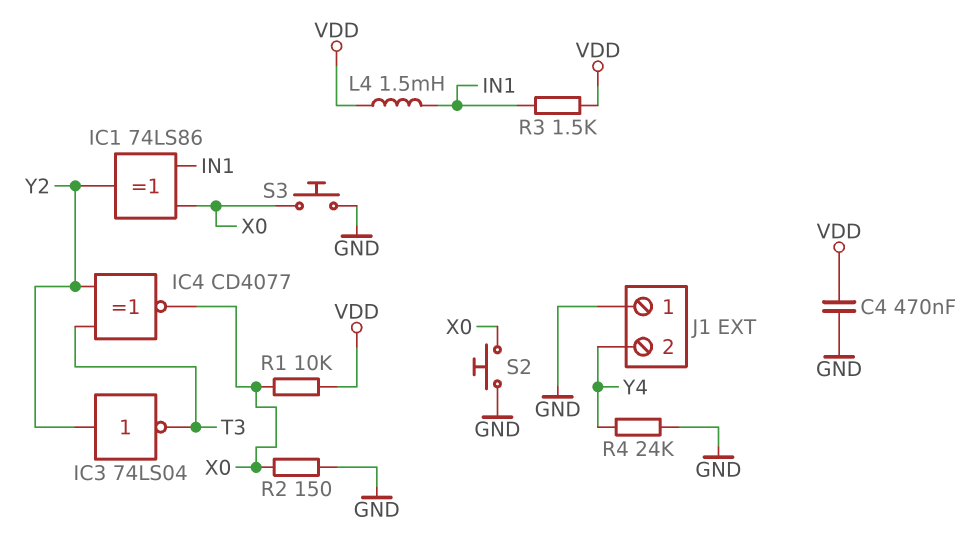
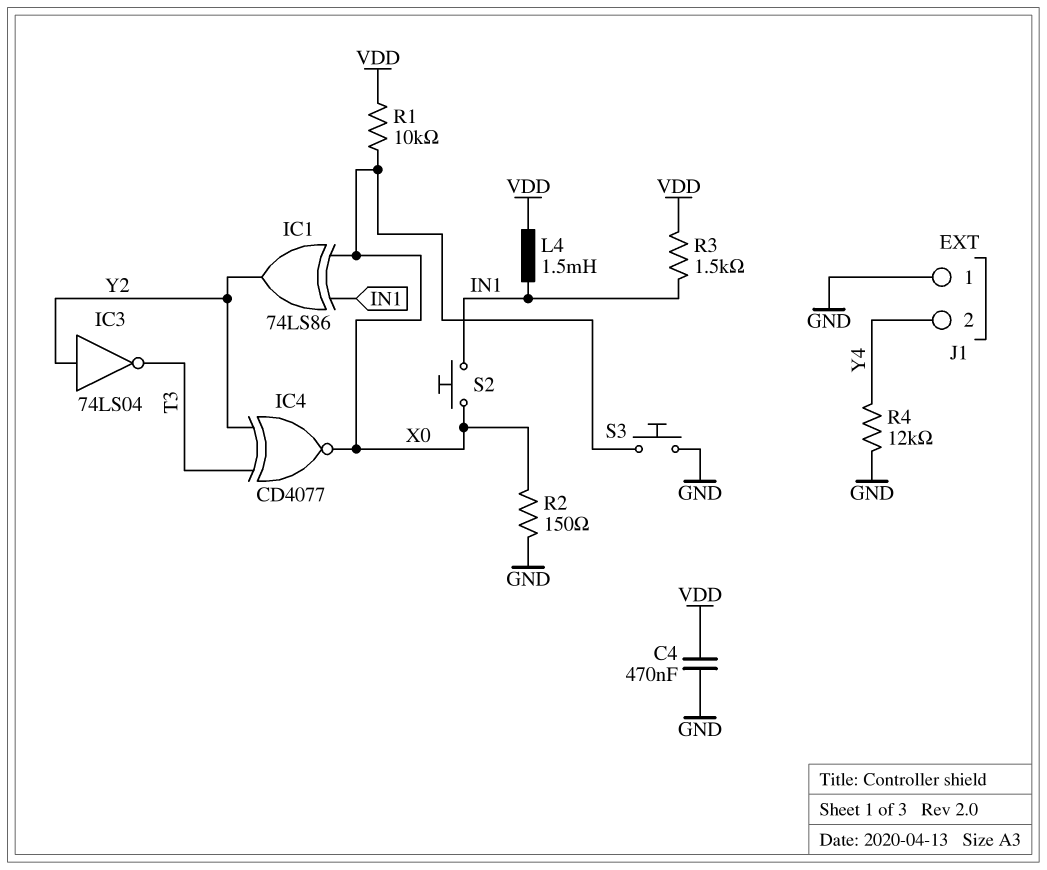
R4: 24k (GND, Y4) -> 12k (GND, Y4)
S2: button (GND, X0) -> button (IN1, X0)

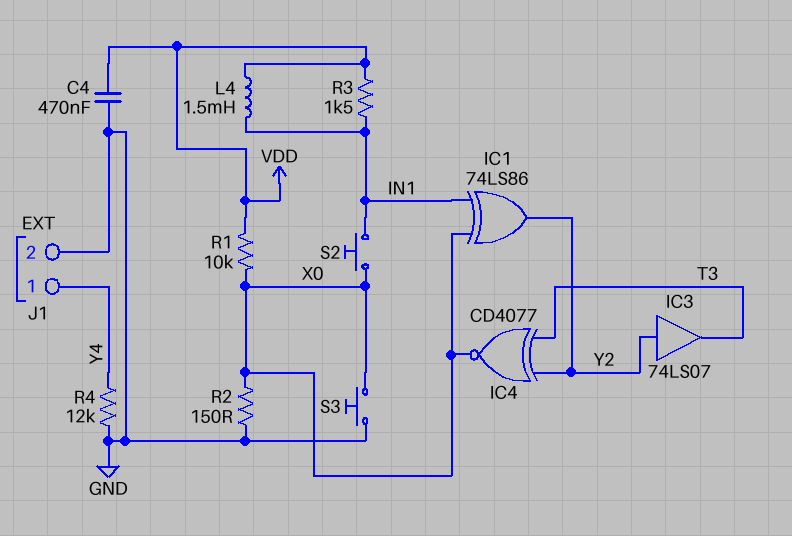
IC3: NOT 74LS04 (in Y2, out T3) -> buffer 74LS07 (in Y2, out T3)
J1 pin 1: GND -> Y4
J1 pin 2: Y4 -> GND

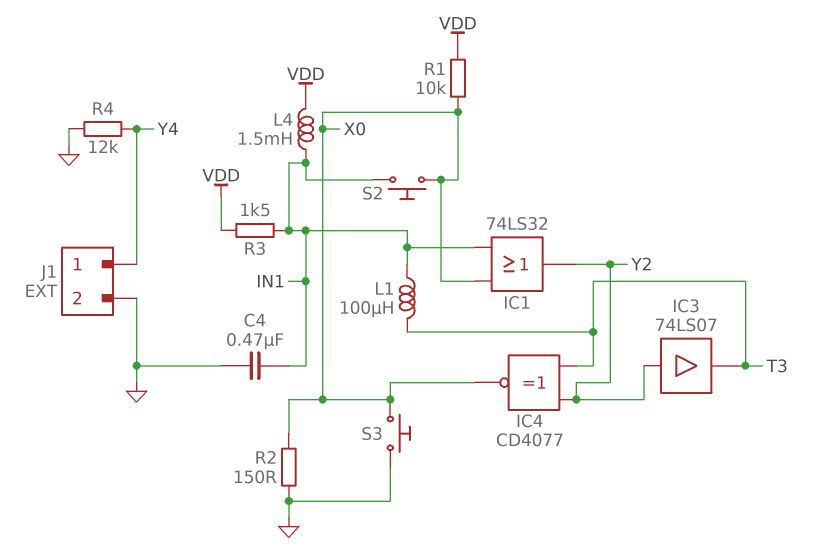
C4: 470nF (GND, VDD) -> 470nF (GND, IN1)
IC1: XOR 74LS86 (in IN1, in X0, out Y2) -> OR 74LS32 (in IN1, in X0, out Y2)
L1: none -> 100uH (IN1, T3)

